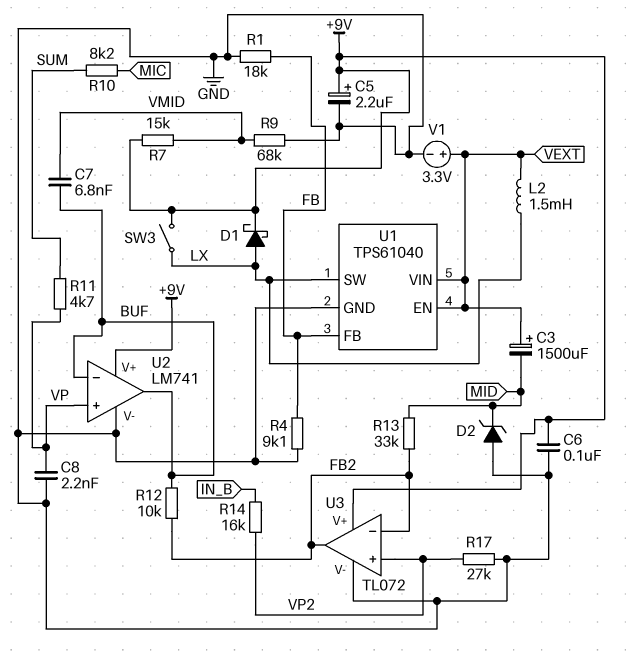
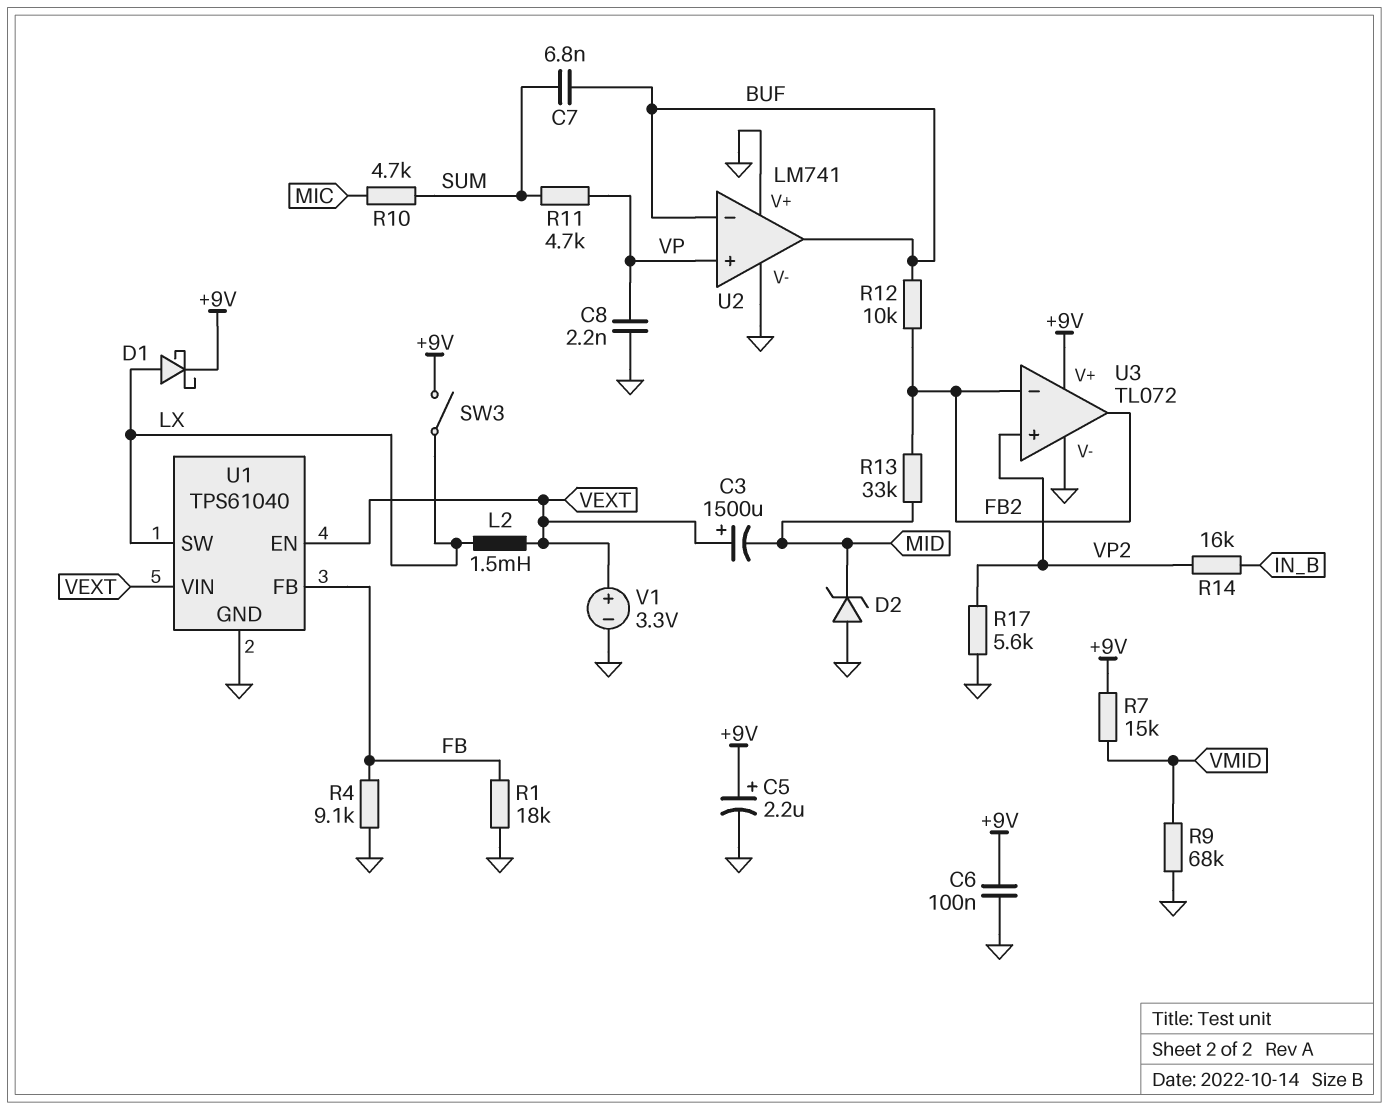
C7: 6.8nF (BUF, VMID) -> 6.8nF (BUF, SUM)
R10: 8.2k (MIC, SUM) -> 4.7k (MIC, SUM)
R17: 27k (GND, VP2) -> 5.6k (GND, VP2)
U2 pin V+: +9V -> GND

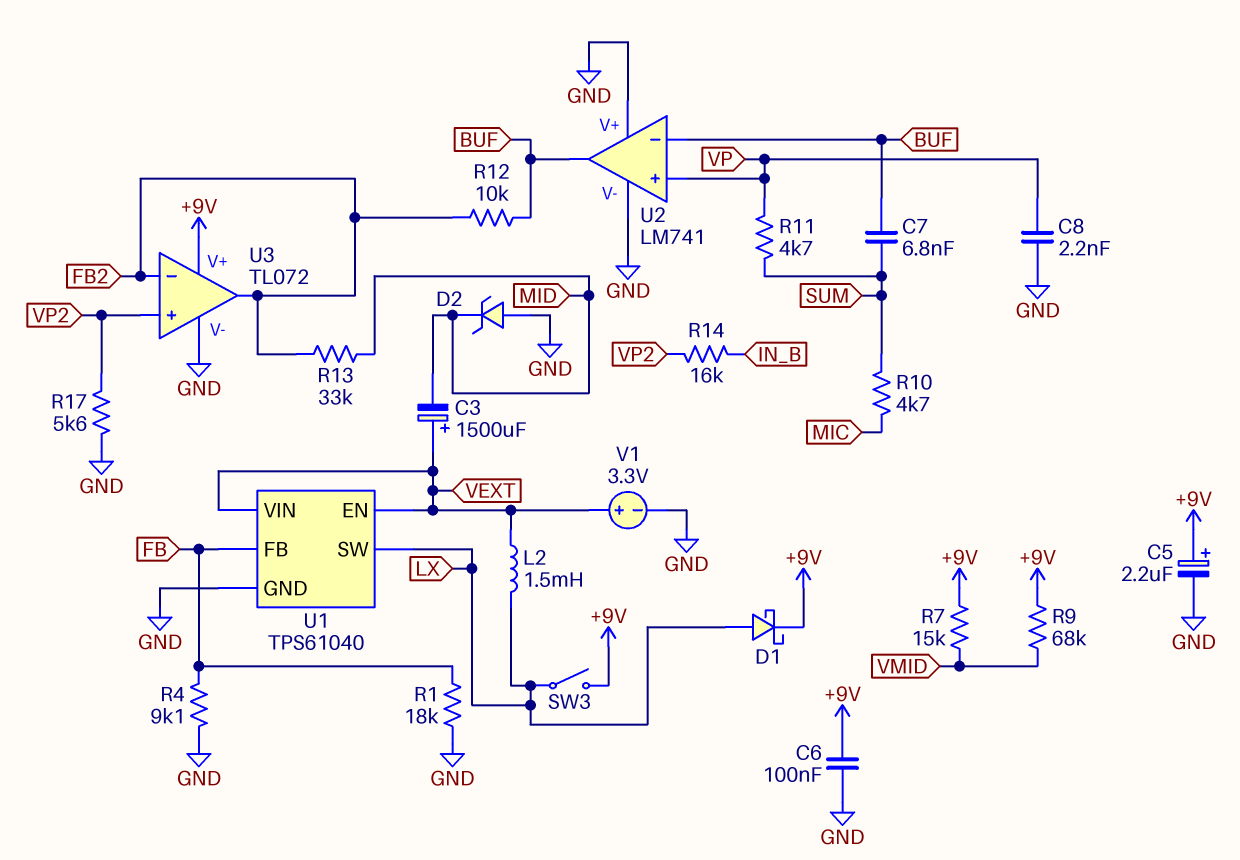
R9: 68k (GND, VMID) -> 68k (+9V, VMID)

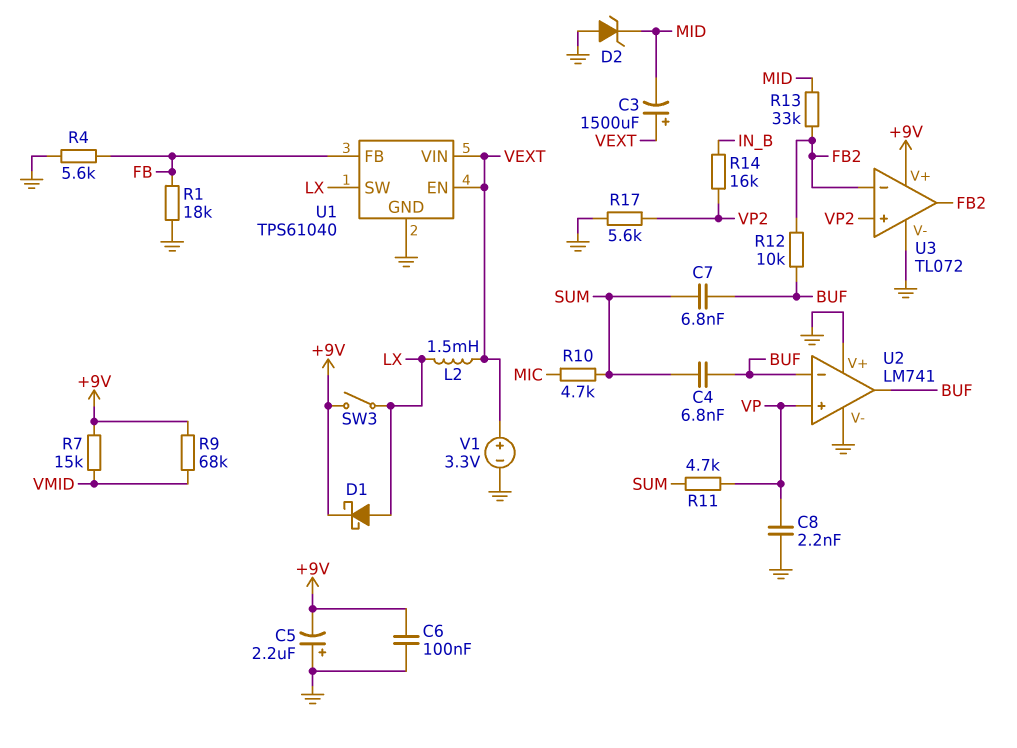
C4: none -> 6.8nF (BUF, SUM)
C5: 2.2uF (plus +9V, minus GND) -> 2.2uF (plus GND, minus +9V)
R4: 9.1k (FB, GND) -> 5.6k (FB, GND)

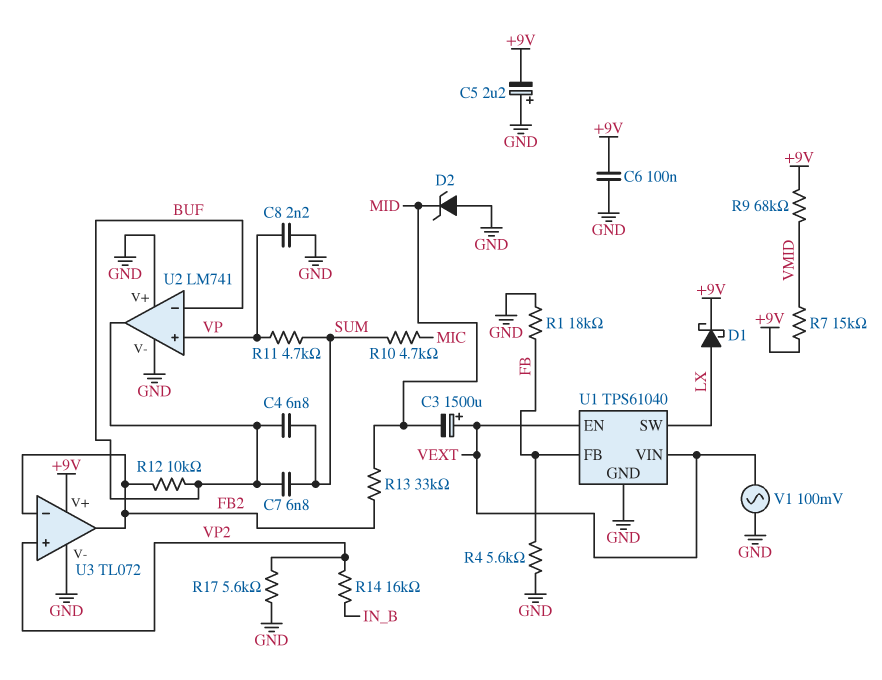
L2: 1.5mH (LX, VEXT) -> none
SW3: switch (+9V, LX) -> none
V1: 3.3V (plus VEXT, minus GND) -> AC 100mV (GND, VEXT)

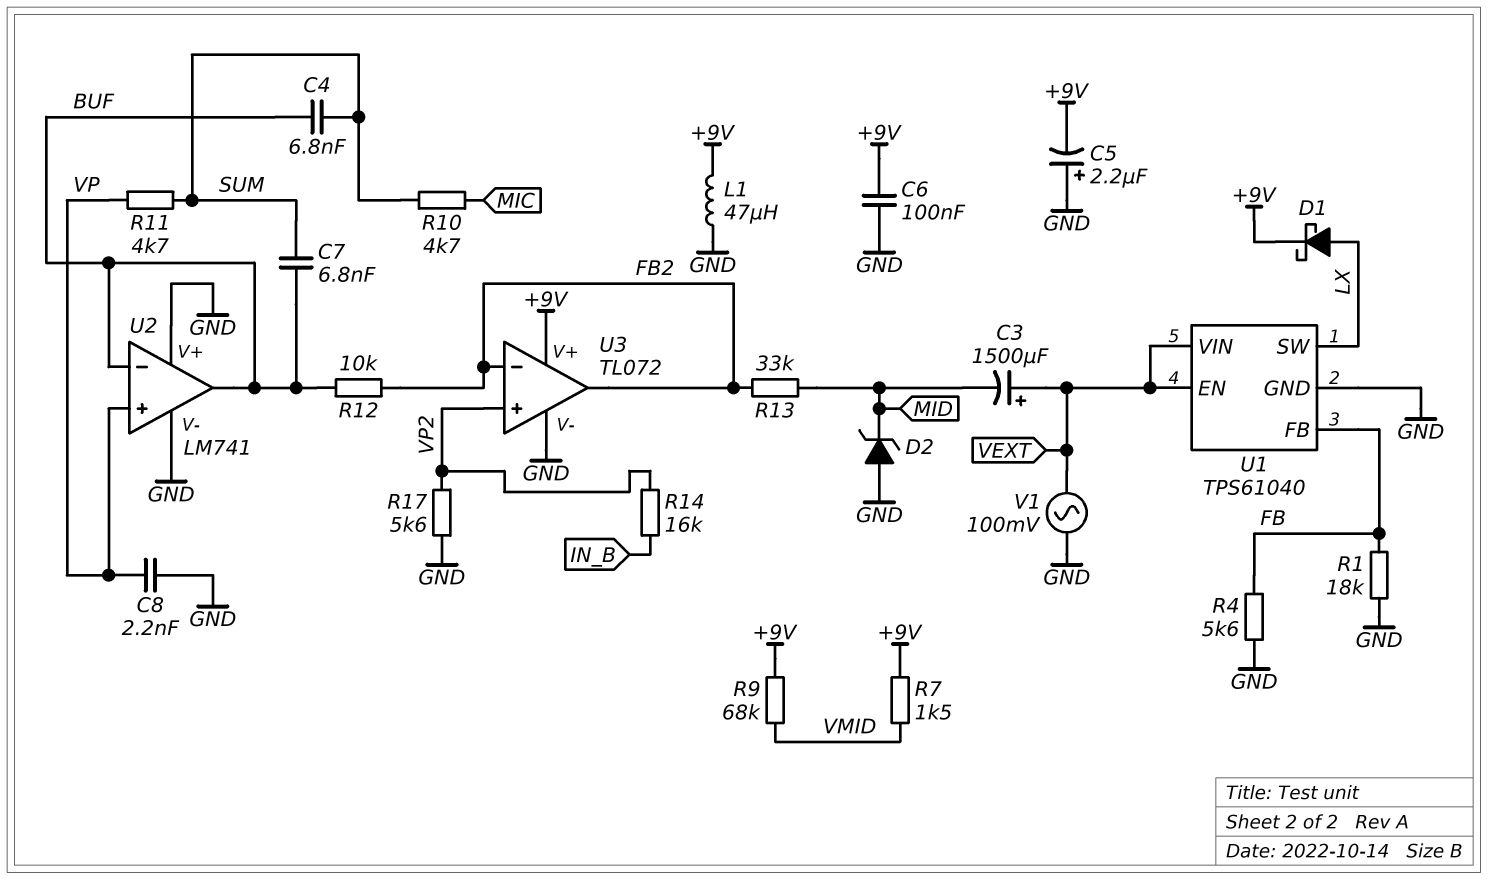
L1: none -> 47uH (+9V, GND)
R7: 15k (+9V, VMID) -> 1.5k (+9V, VMID)

